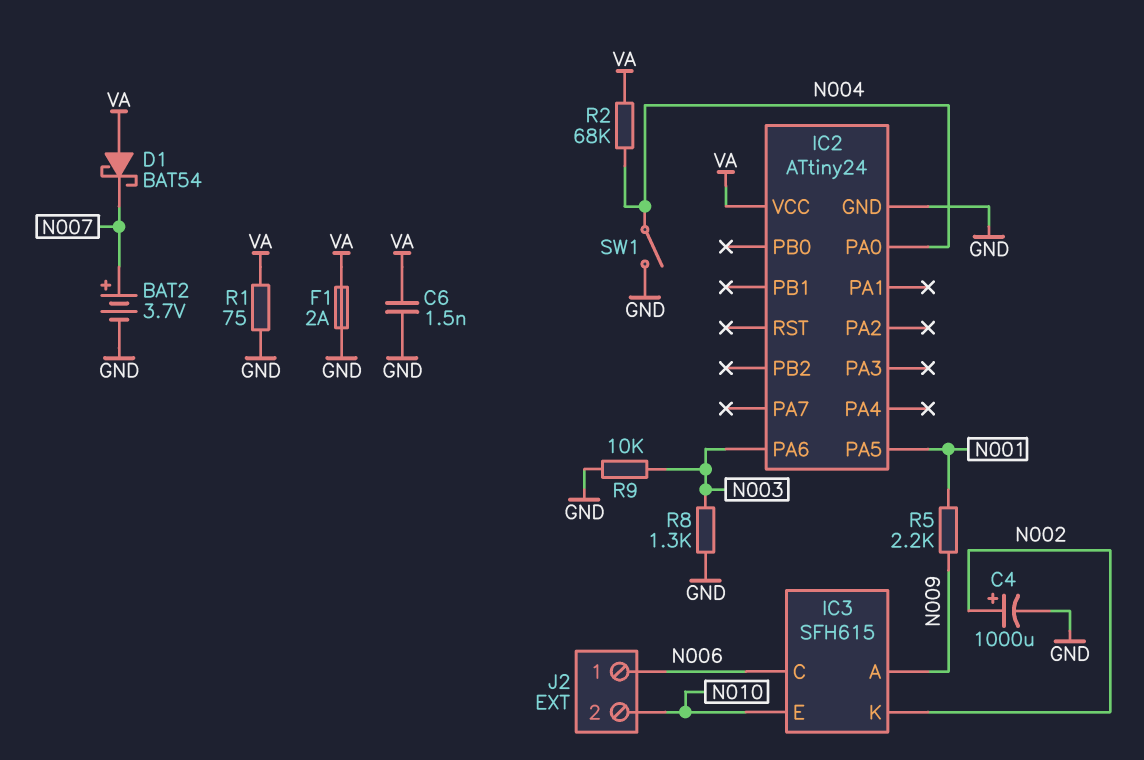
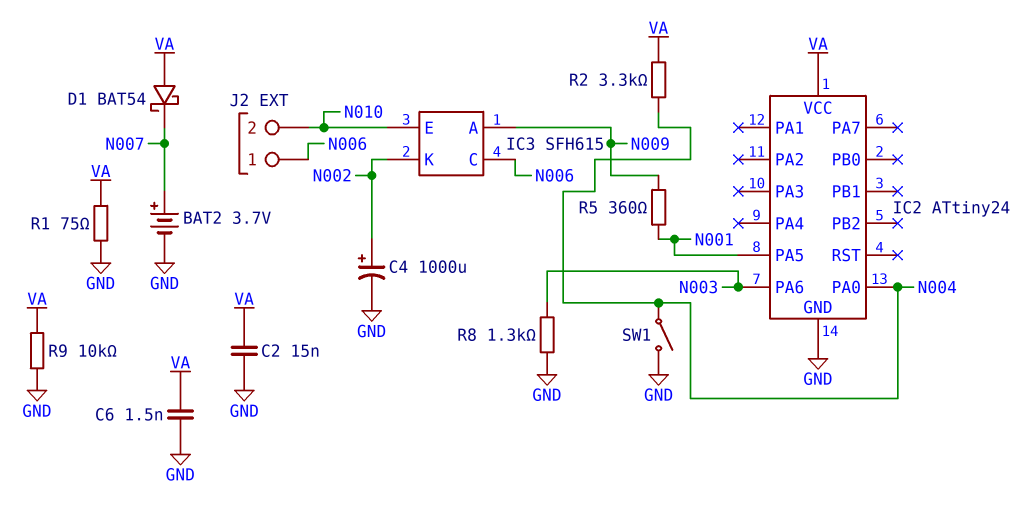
C2: none -> 15nF (GND, VA)
F1: 2A (GND, VA) -> none
R2: 68k (N004, VA) -> 3.3k (N004, VA)
R5: 2.2k (N001, N009) -> 360 (N001, N009)
R9: 10k (GND, N003) -> 10k (GND, VA)

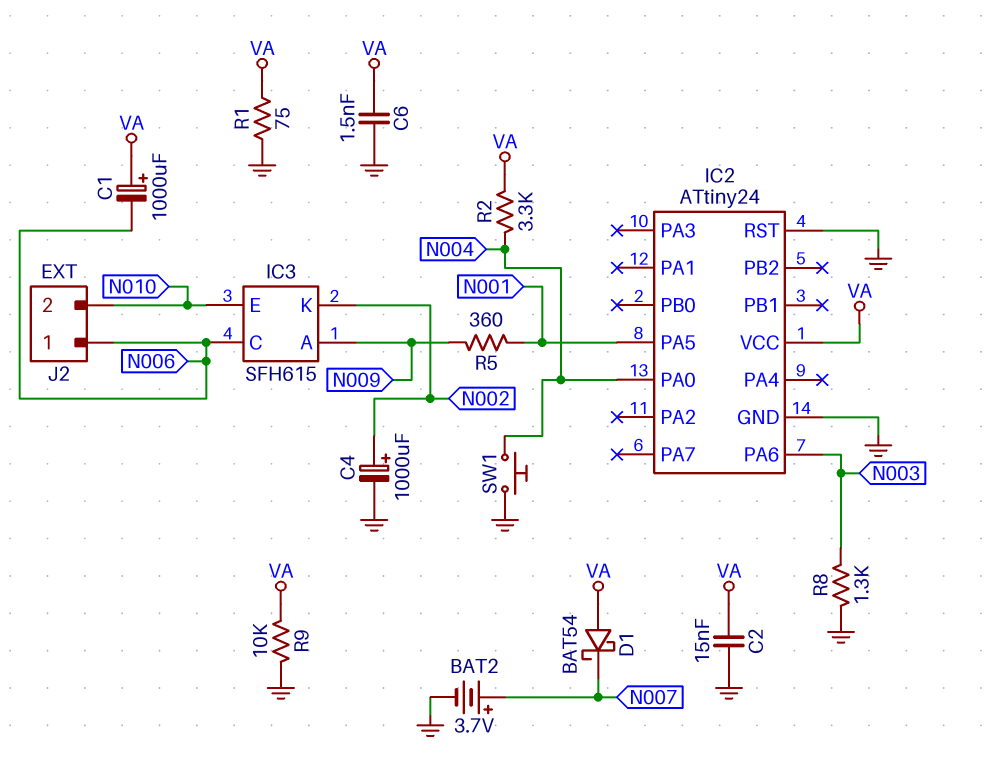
C1: none -> 1000uF (plus VA, minus N006)
IC2 pin RST: none -> GND
SW1: switch (GND, N004) -> button (GND, N004)

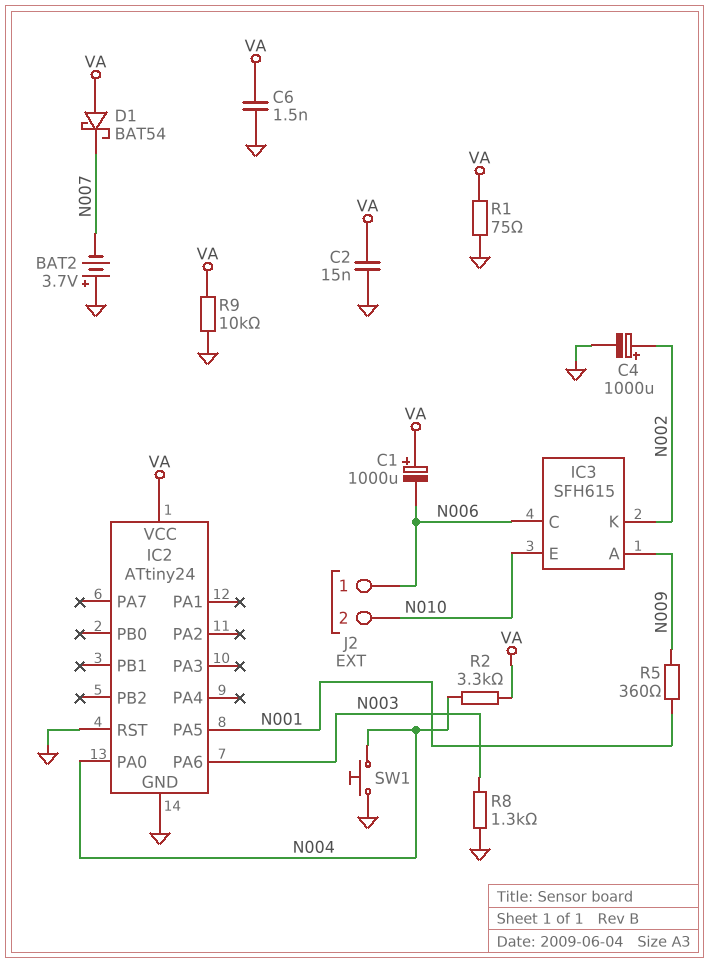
BAT2: 3.7V (plus N007, minus GND) -> 3.7V (plus GND, minus N007)

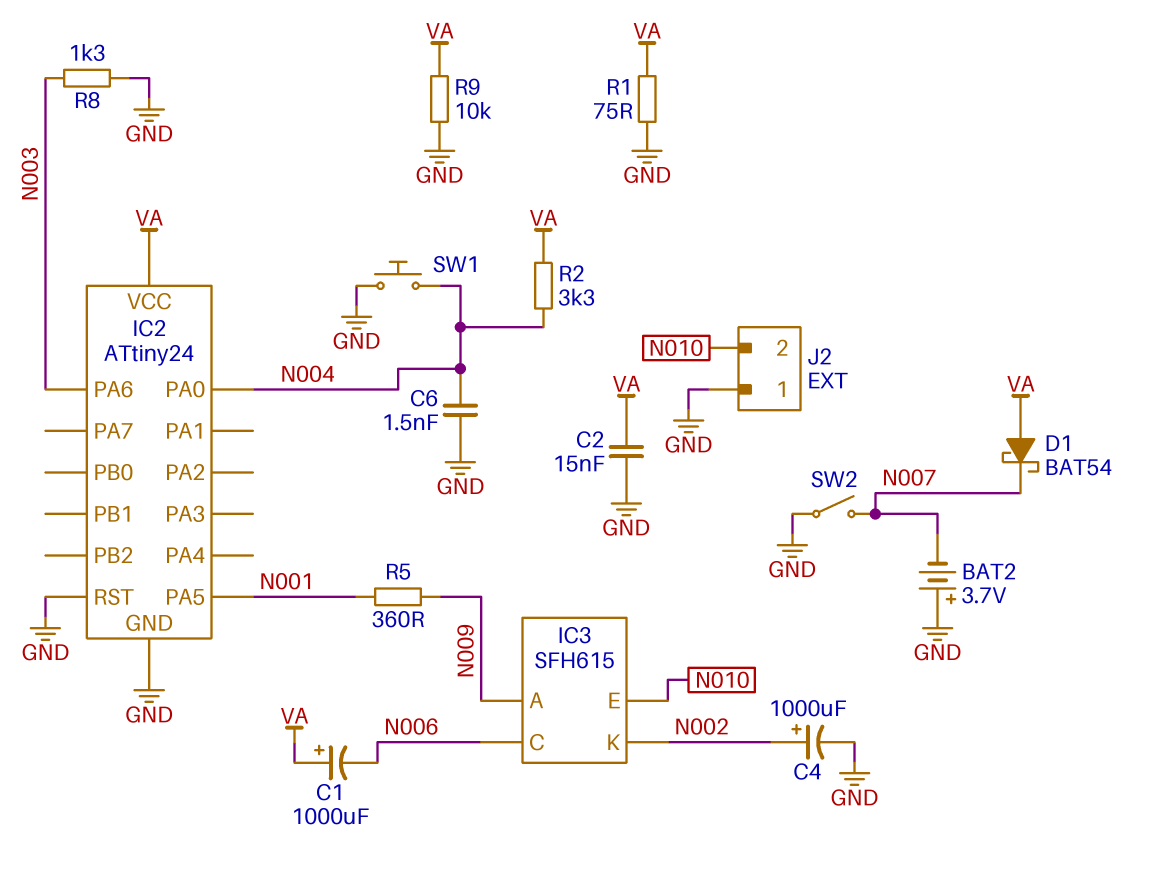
C6: 1.5nF (GND, VA) -> 1.5nF (GND, N004)
J2 pin 1: N006 -> GND
SW2: none -> switch (GND, N007)

